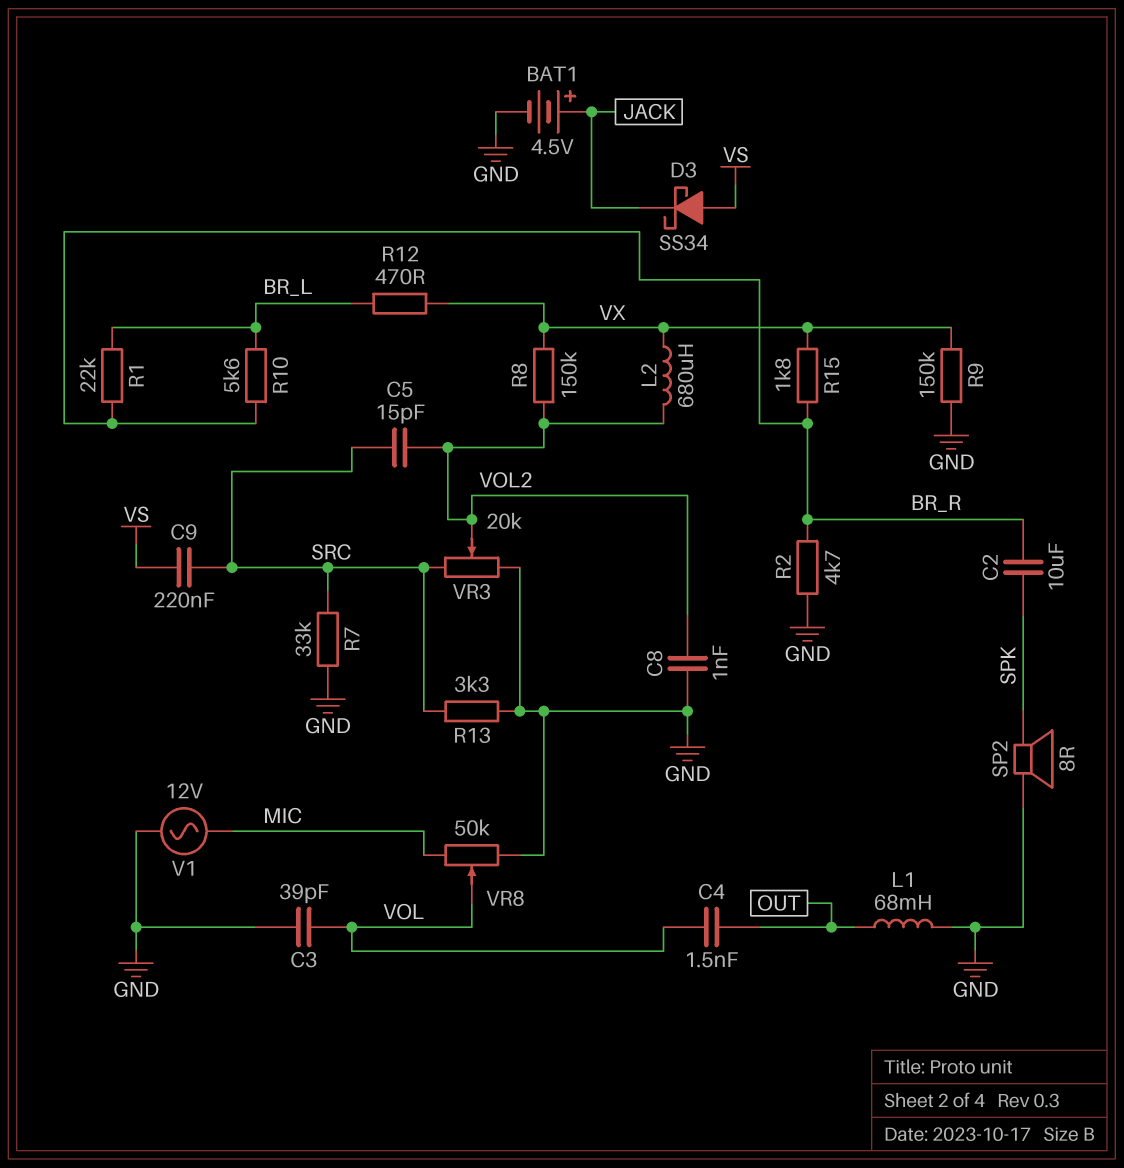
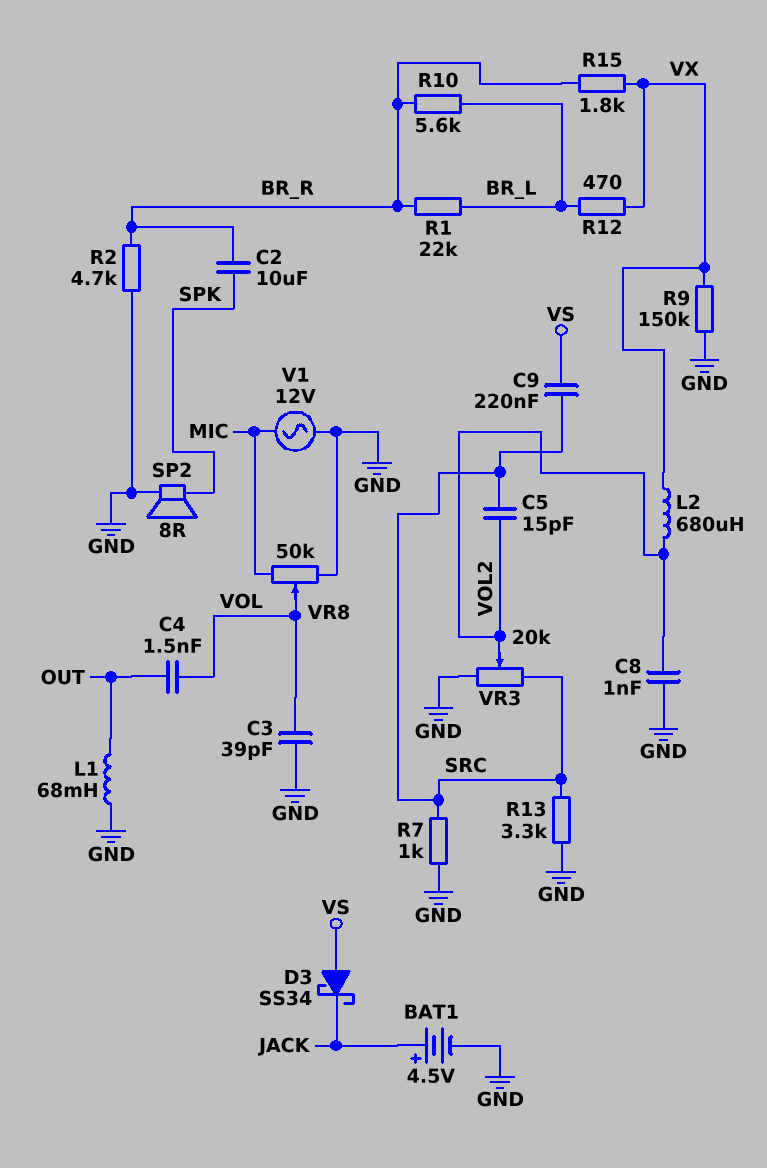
R7: 33k (GND, SRC) -> 1k (GND, SRC)
R8: 150k (VOL2, VX) -> none

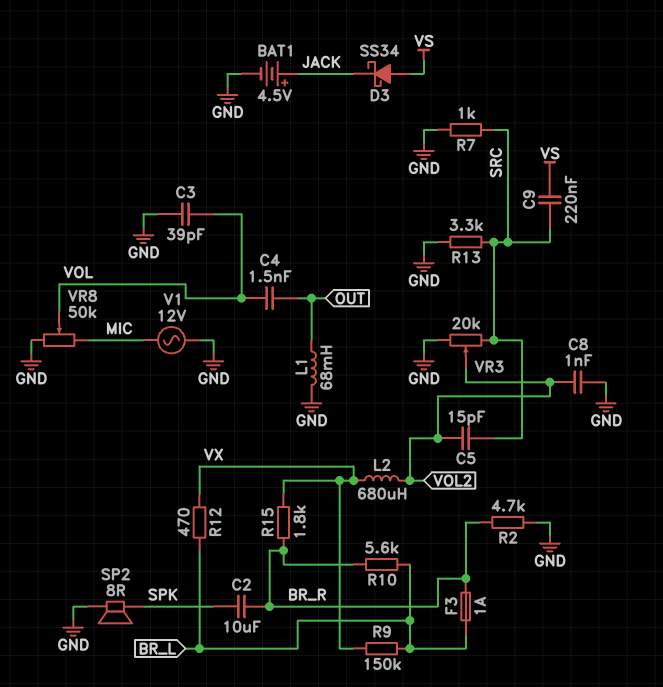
F3: none -> 1A (BR_L, BR_R)
R1: 22k (BR_L, BR_R) -> none
R9: 150k (GND, VX) -> 150k (BR_L, VX)

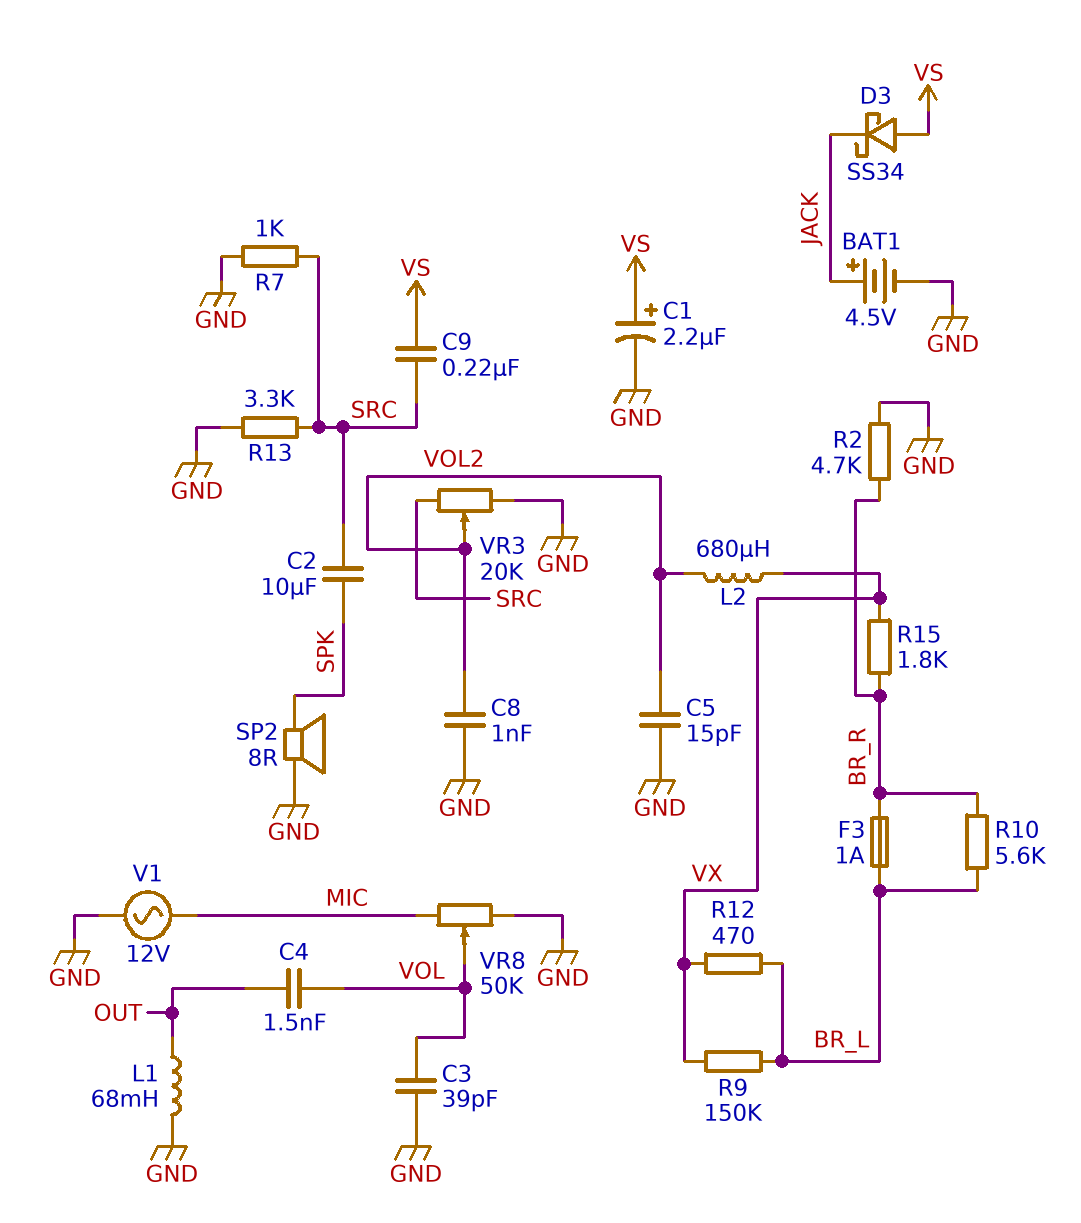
C1: none -> 2.2uF (plus VS, minus GND)
C2: 10uF (BR_R, SPK) -> 10uF (SPK, SRC)
C5: 15pF (SRC, VOL2) -> 15pF (GND, VOL2)

